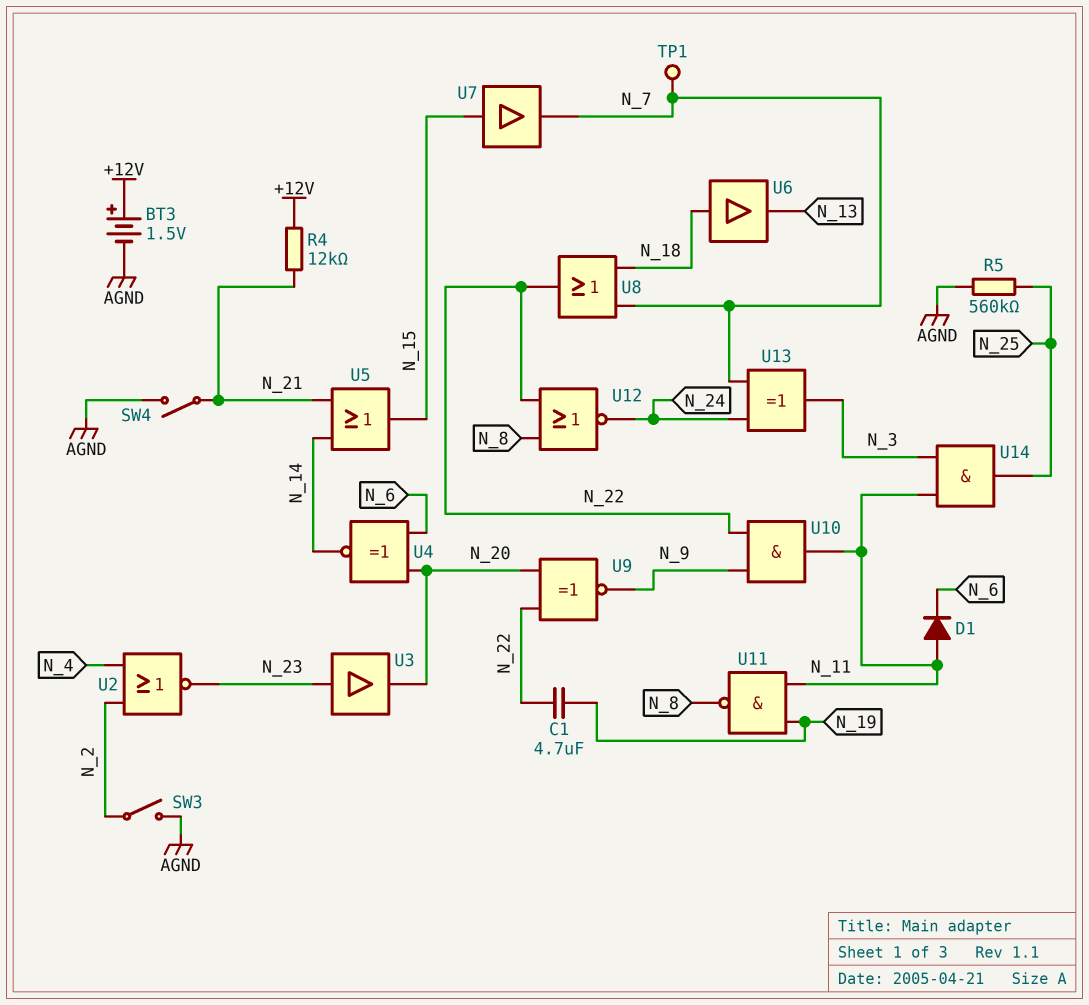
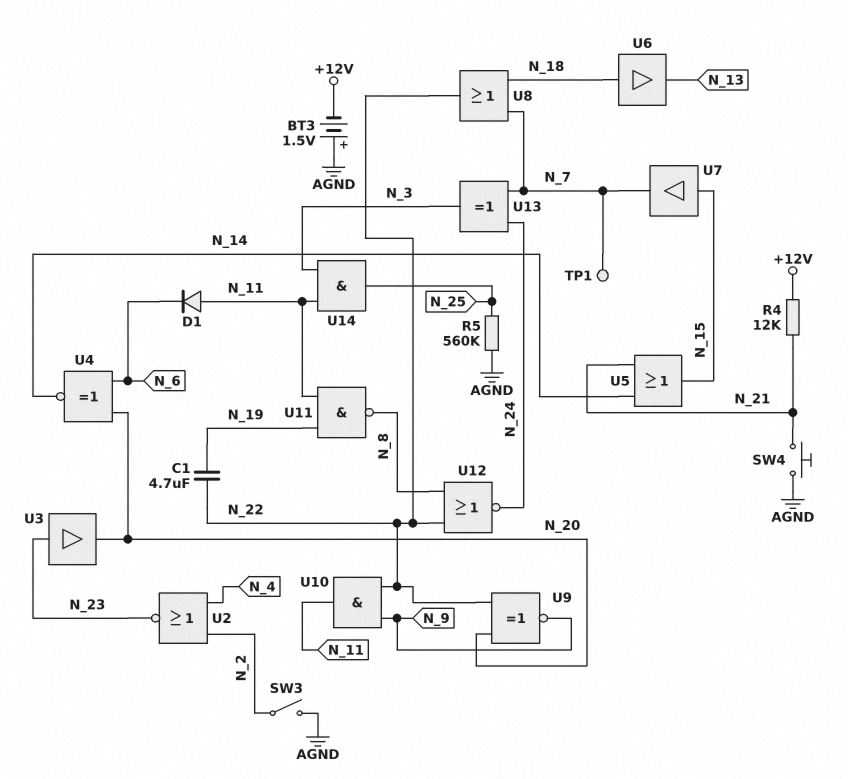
BT3: 1.5V (plus +12V, minus AGND) -> 1.5V (plus AGND, minus +12V)
SW4: switch (AGND, N_21) -> button (AGND, N_21)

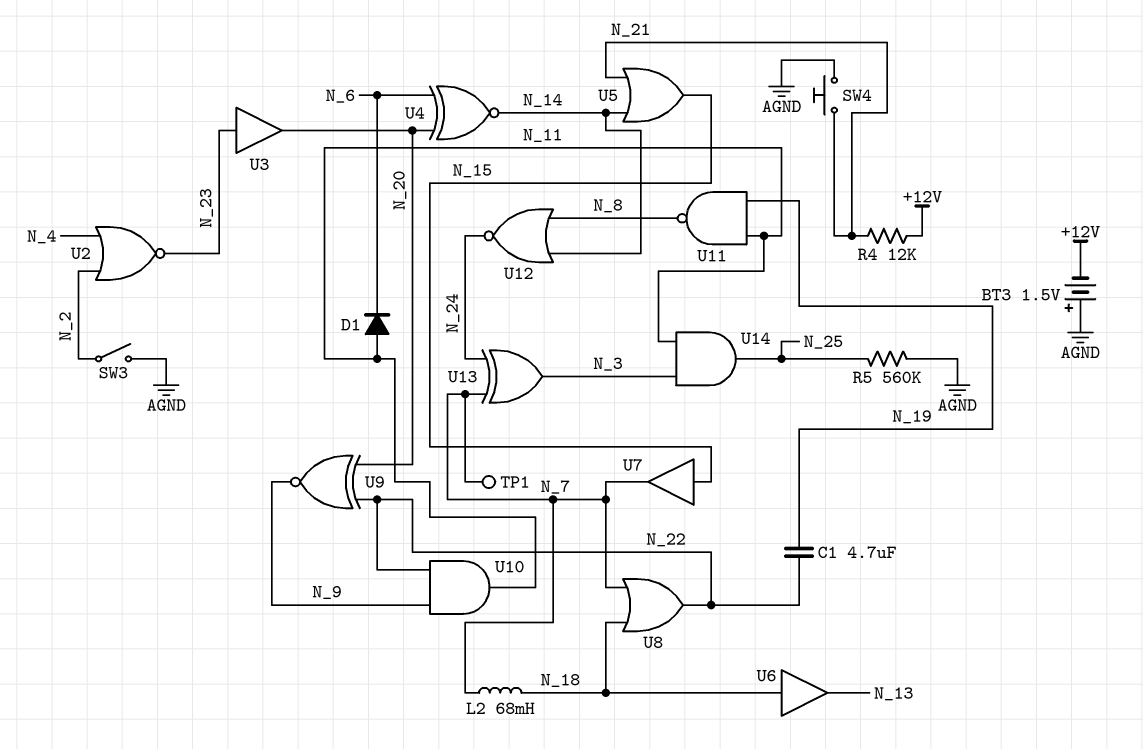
L2: none -> 68mH (N_7, N_18)
U12: NOR (in N_8, in N_22, out N_24) -> NOR (in N_8, in N_14, out N_24)

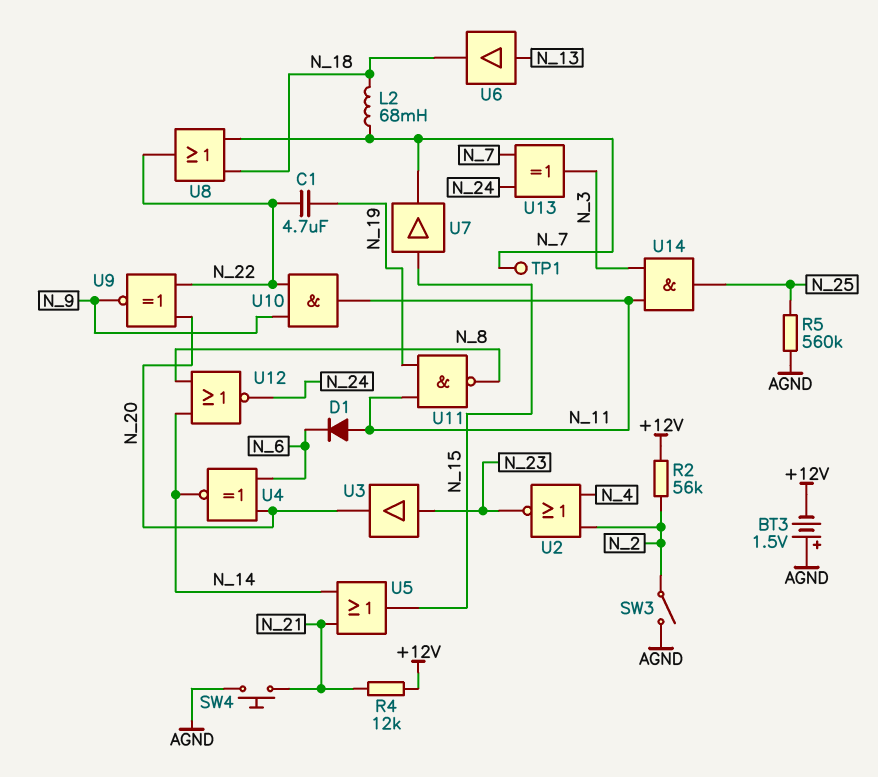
R2: none -> 56k (+12V, N_2)
U6: buffer (in N_18, out N_13) -> buffer (in N_13, out N_18)

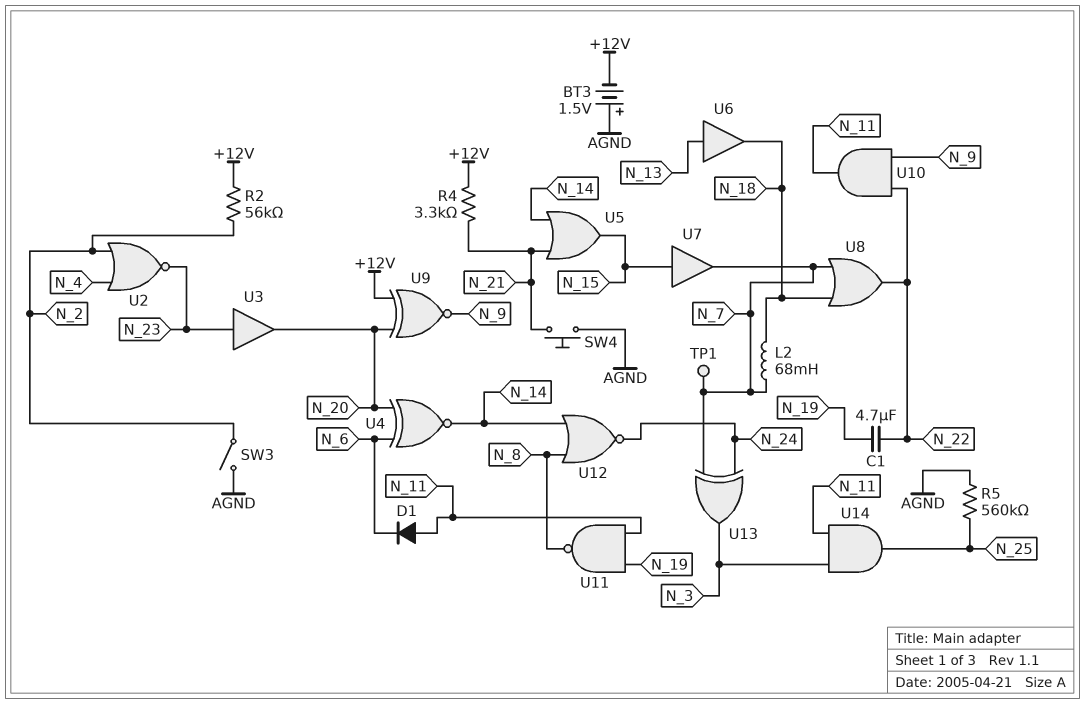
R4: 12k (+12V, N_21) -> 3.3k (+12V, N_21)
U9: XNOR (in N_20, in N_22, out N_9) -> XNOR (in +12V, in N_20, out N_9)

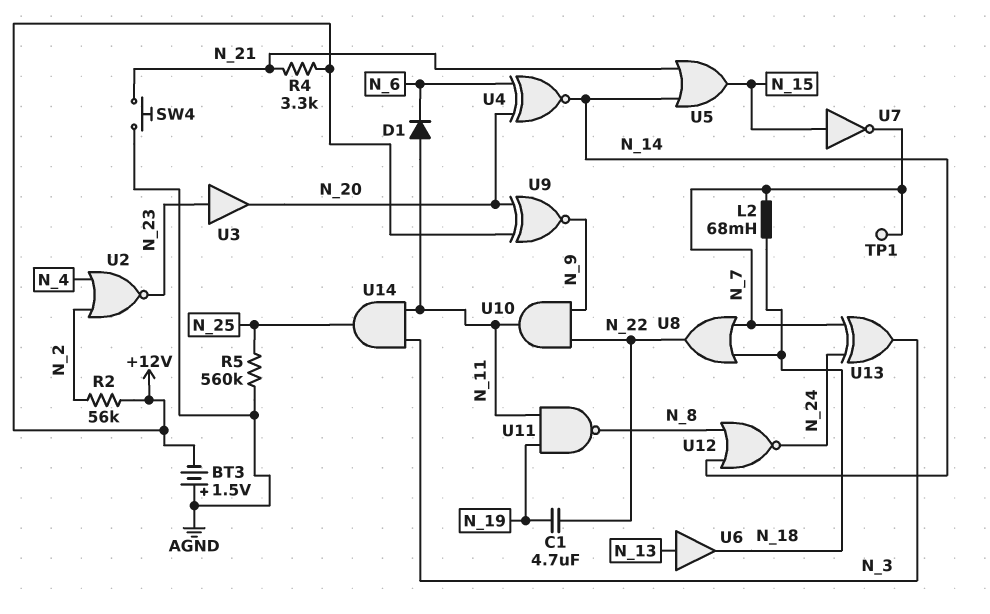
SW3: switch (AGND, N_2) -> none
U7: buffer (in N_15, out N_7) -> NOT (in N_15, out N_7)

